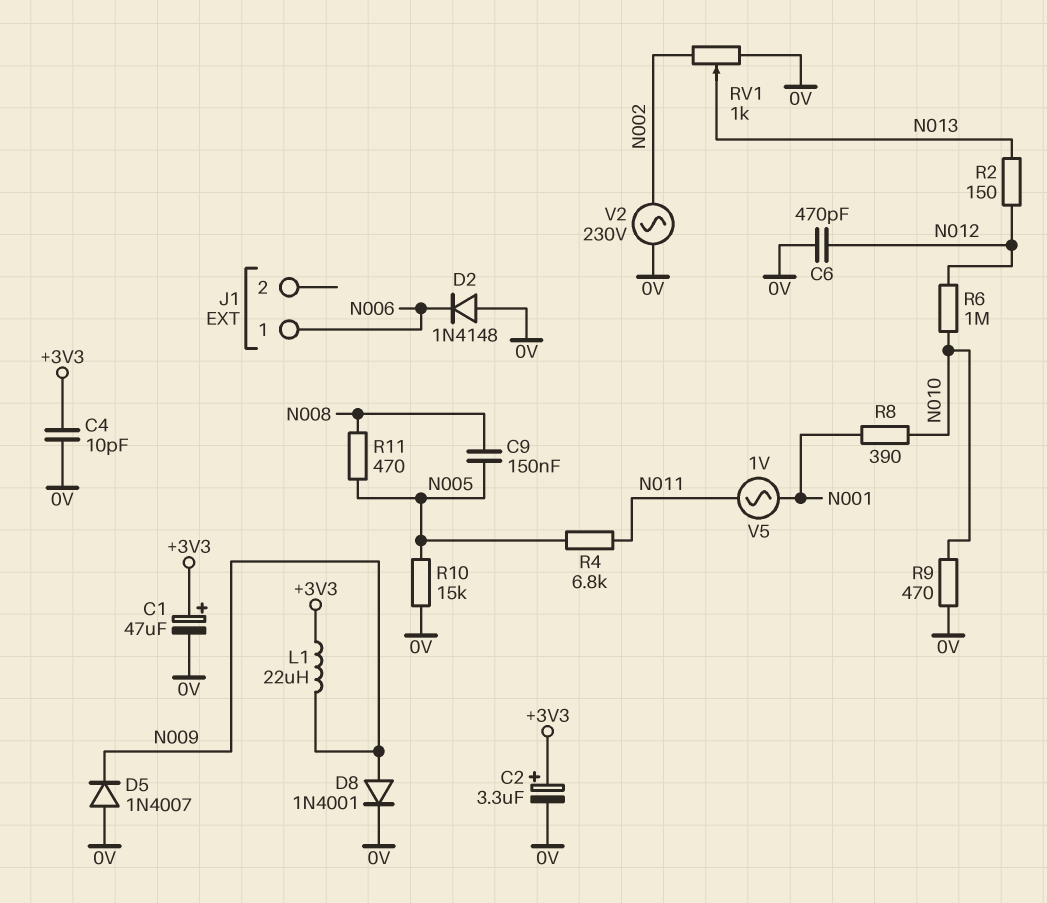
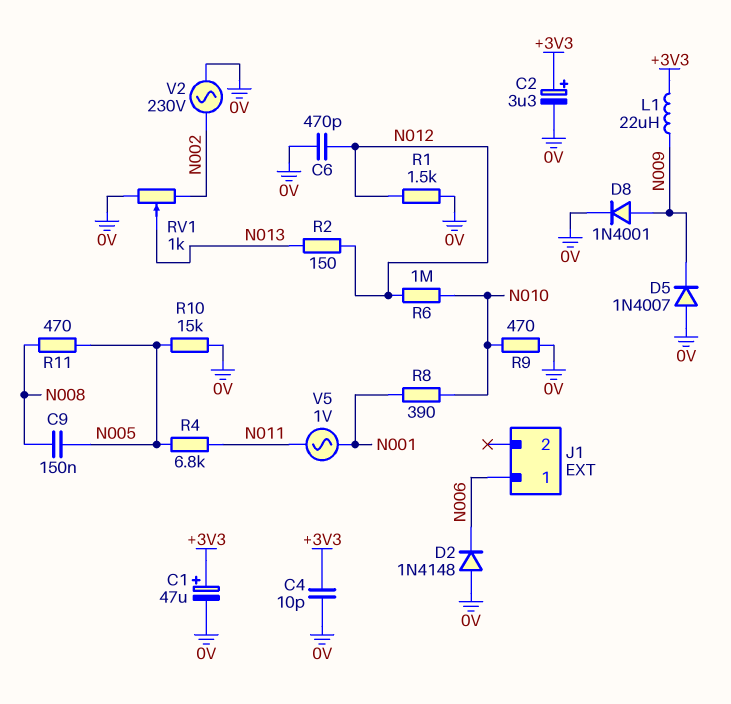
R1: none -> 1.5k (0V, N012)

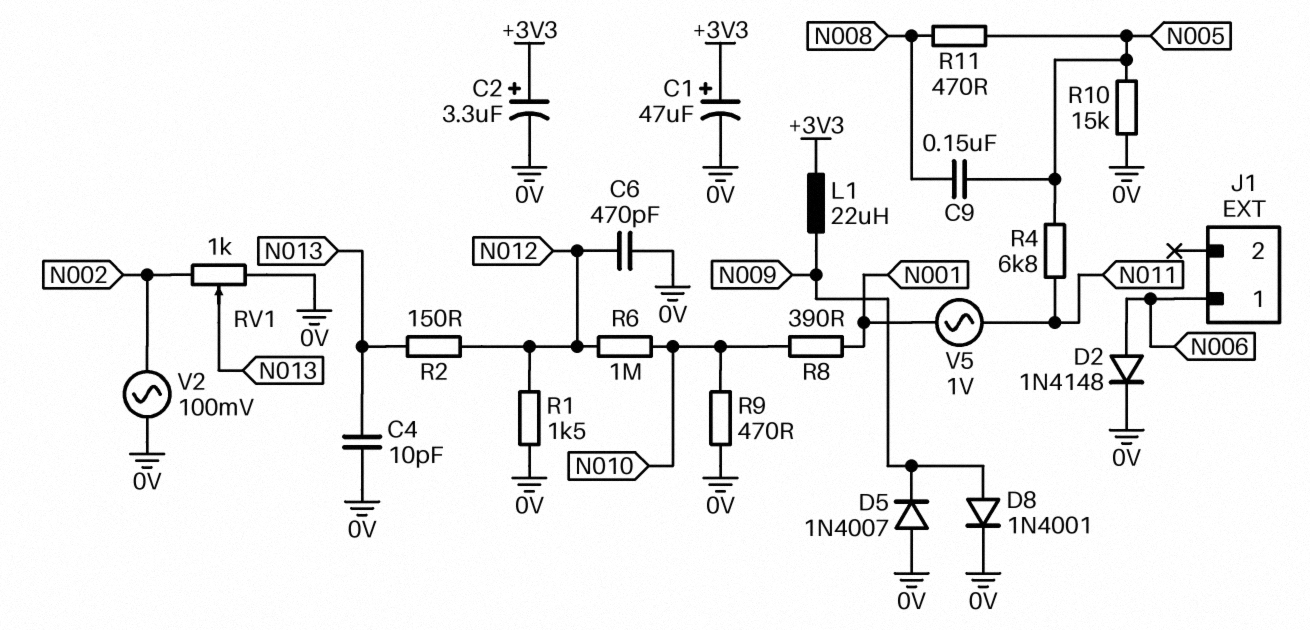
C4: 10pF (+3V3, 0V) -> 10pF (0V, N013)
D2: diode 1N4148 (A 0V, K N006) -> diode 1N4148 (A N006, K 0V)
V2: AC 230V (0V, N002) -> AC 100mV (0V, N002)

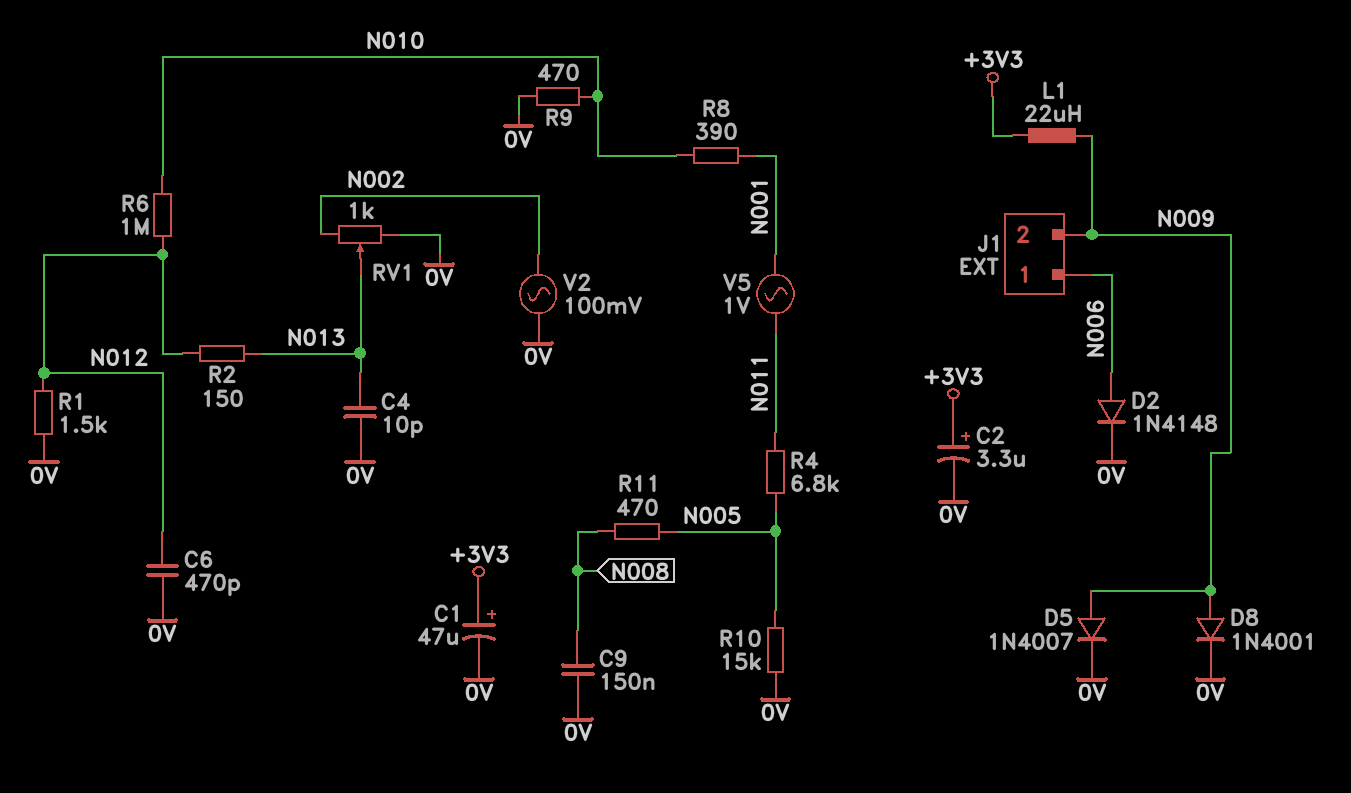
C9: 150nF (N005, N008) -> 150nF (0V, N008)
D5: diode 1N4007 (A 0V, K N009) -> diode 1N4007 (A N009, K 0V)
J1 pin 2: none -> N009

